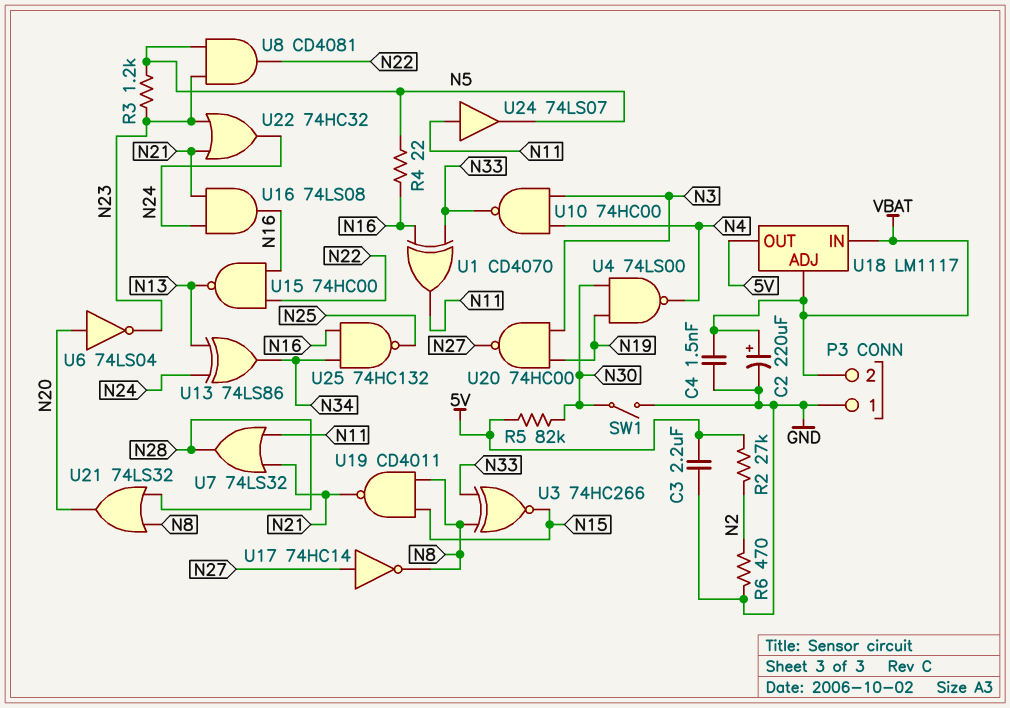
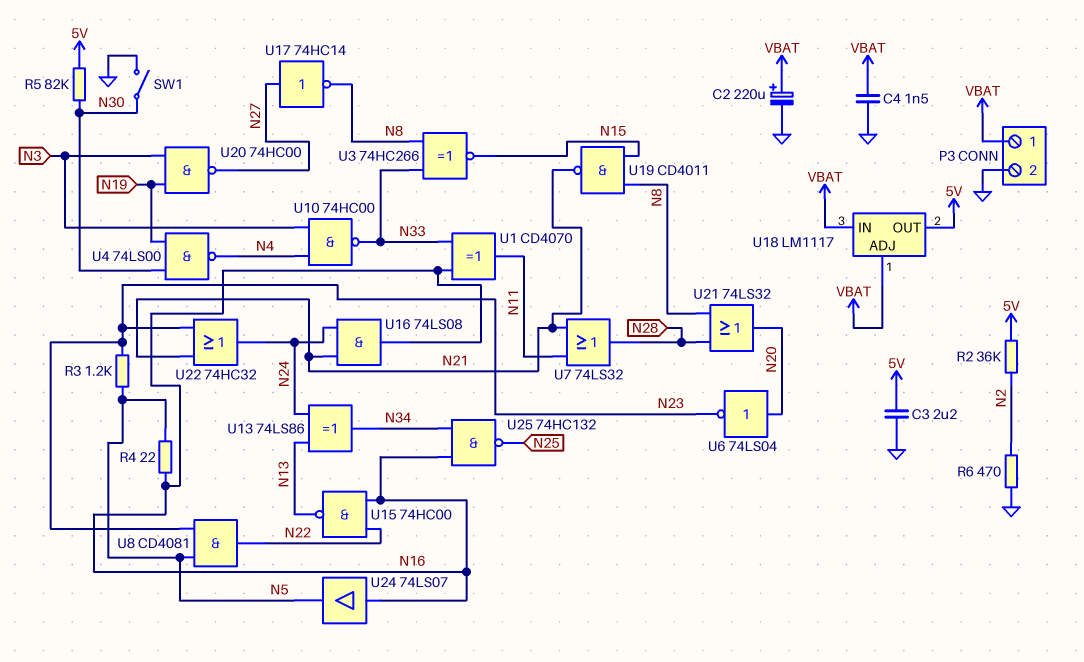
P3 pin 1: GND -> VBAT
P3 pin 2: VBAT -> GND
R2: 27k (5V, N2) -> 36k (5V, N2)
U24: buffer 74LS07 (in N11, out N5) -> buffer 74LS07 (in N16, out N5)

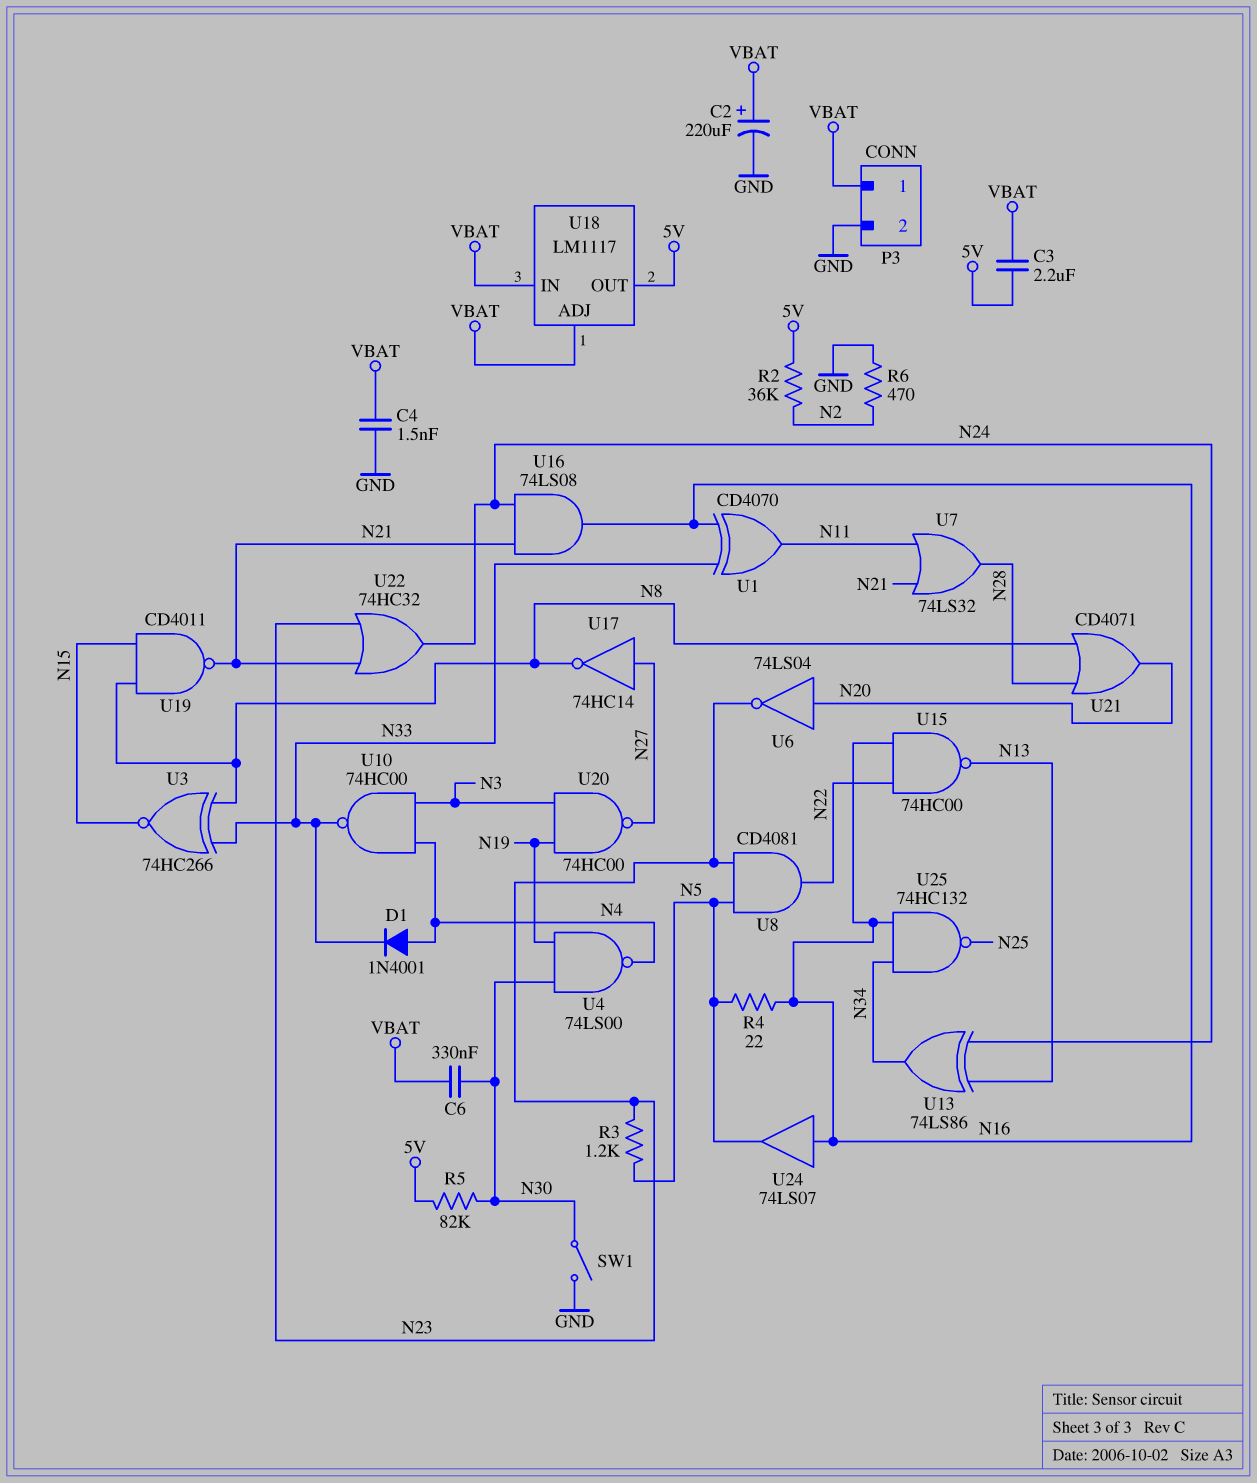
C3: 2.2uF (5V, GND) -> 2.2uF (5V, VBAT)
C6: none -> 330nF (N30, VBAT)
D1: none -> diode 1N4001 (A N4, K N33)
U21: OR 74LS32 (in N8, in N28, out N20) -> OR CD4071 (in N8, in N28, out N20)

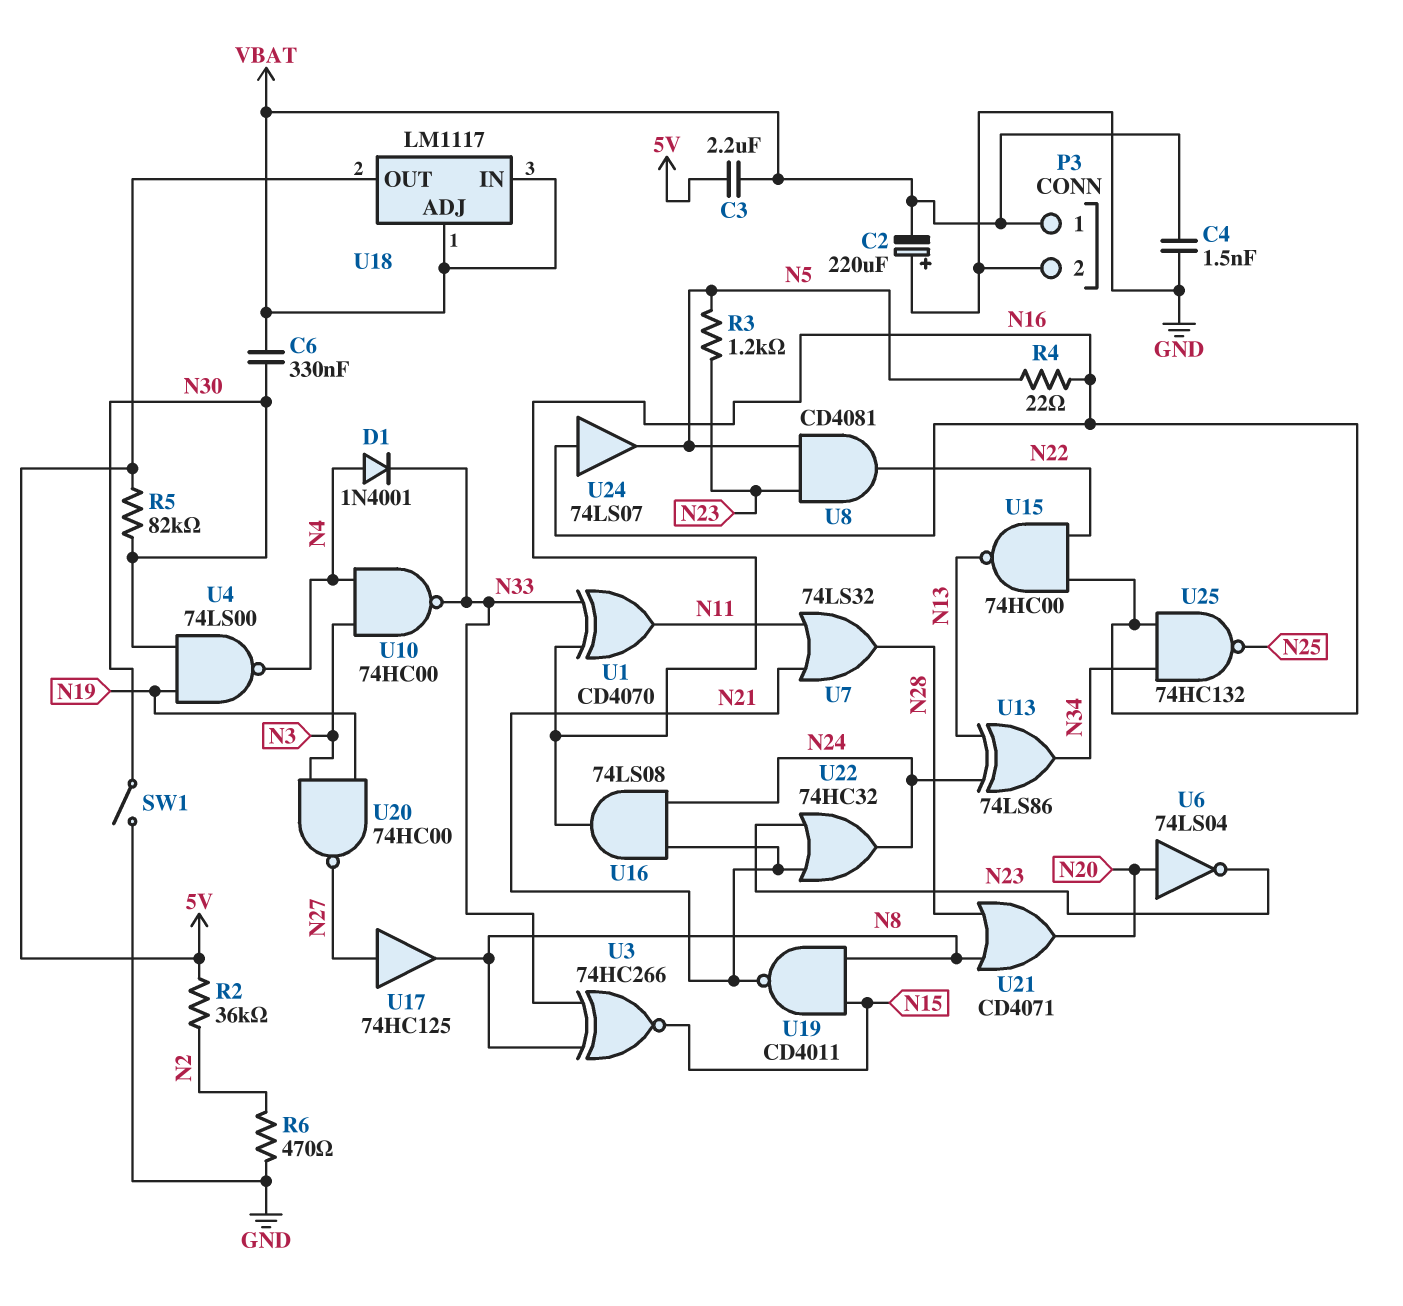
C2: 220uF (plus VBAT, minus GND) -> 220uF (plus GND, minus VBAT)
U17: NOT 74HC14 (in N27, out N8) -> buffer 74HC125 (in N27, out N8)

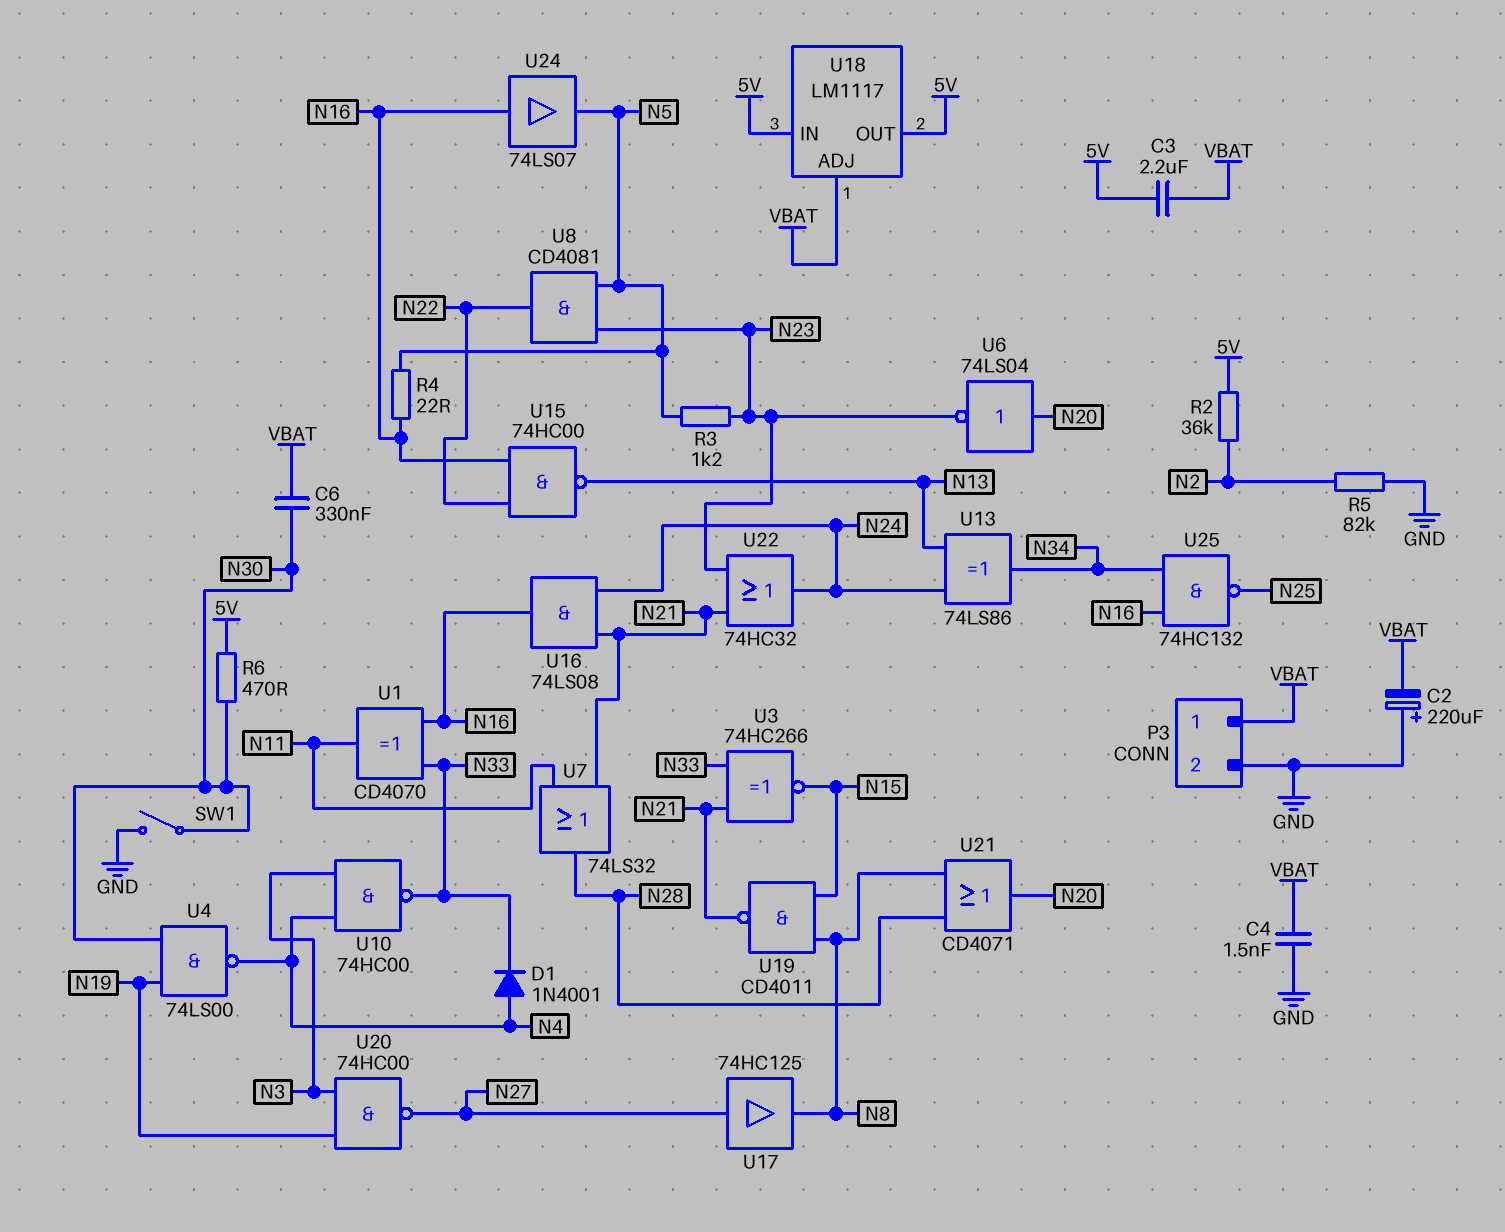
R5: 82k (5V, N30) -> 82k (GND, N2)
R6: 470 (GND, N2) -> 470 (5V, N30)
U3: XNOR 74HC266 (in N8, in N33, out N15) -> XNOR 74HC266 (in N21, in N33, out N15)
U18 pin IN: VBAT -> 5V

